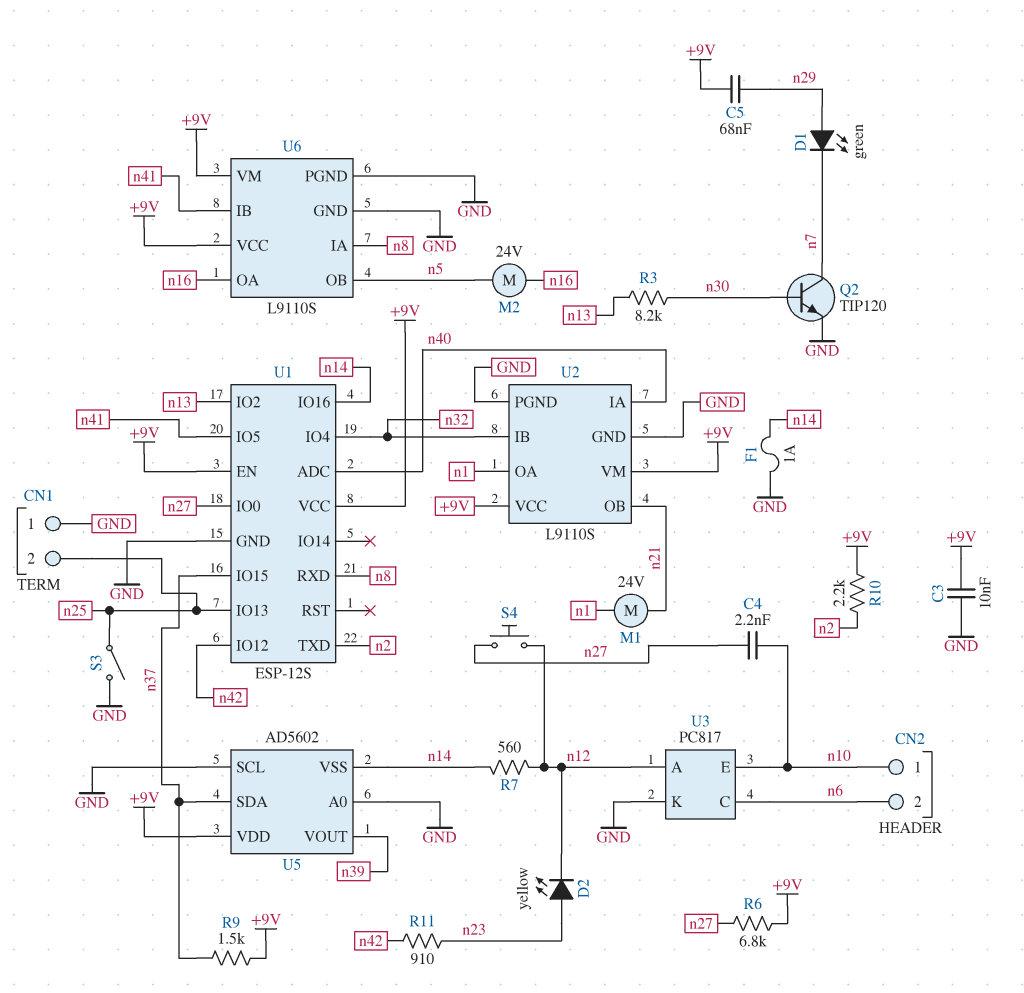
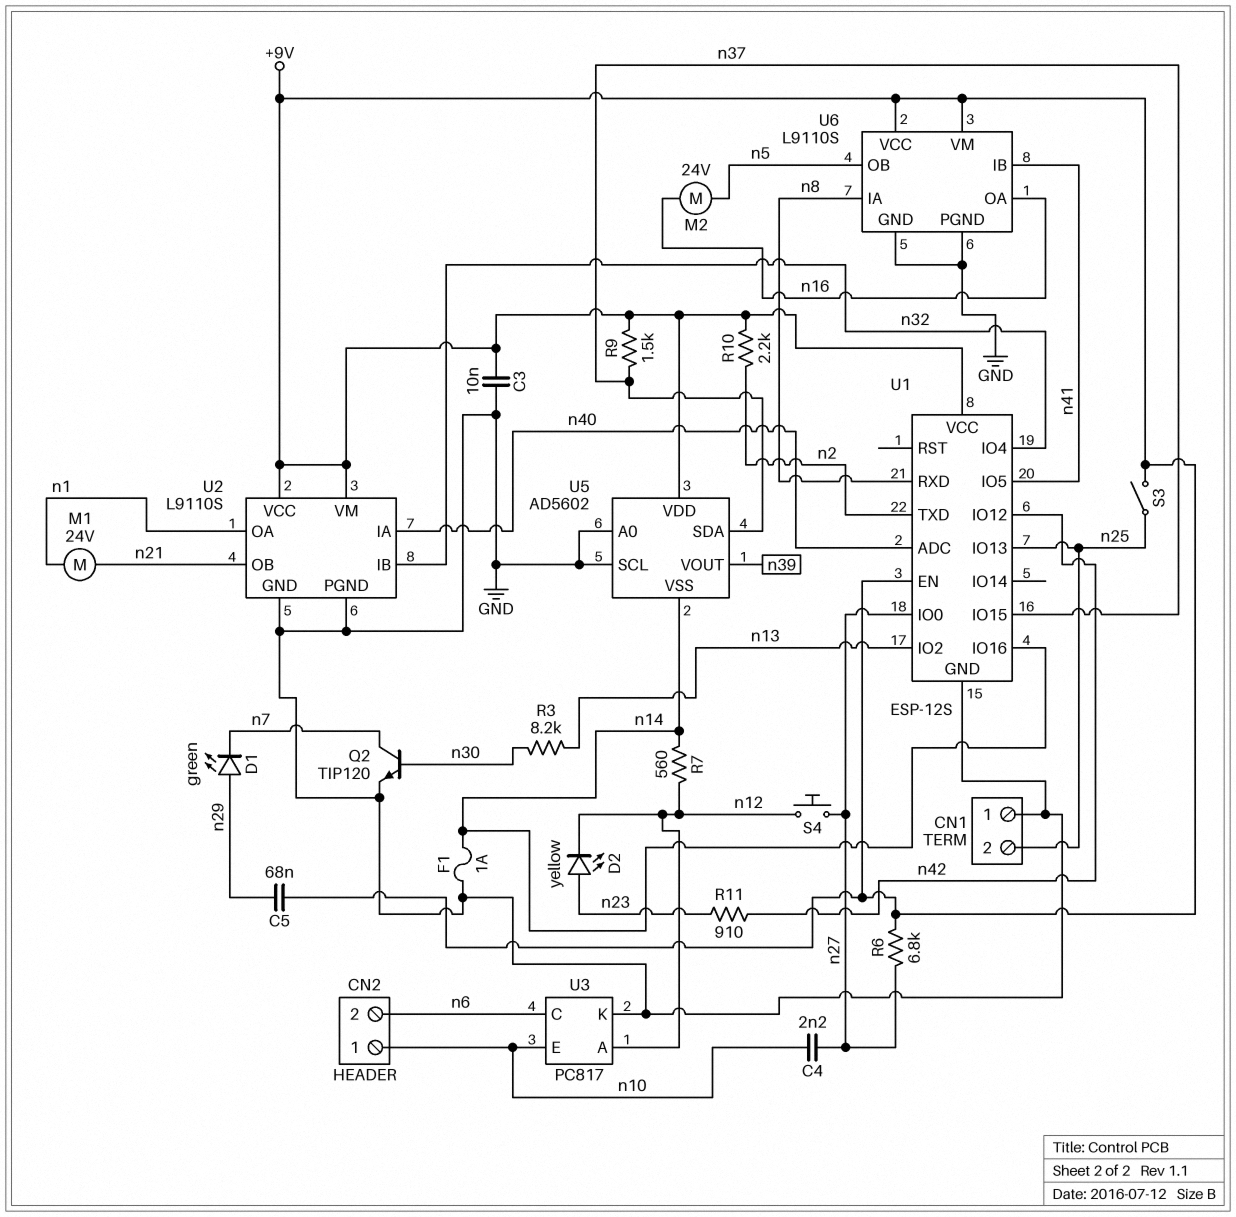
S3: switch (GND, n25) -> switch (+9V, n25)

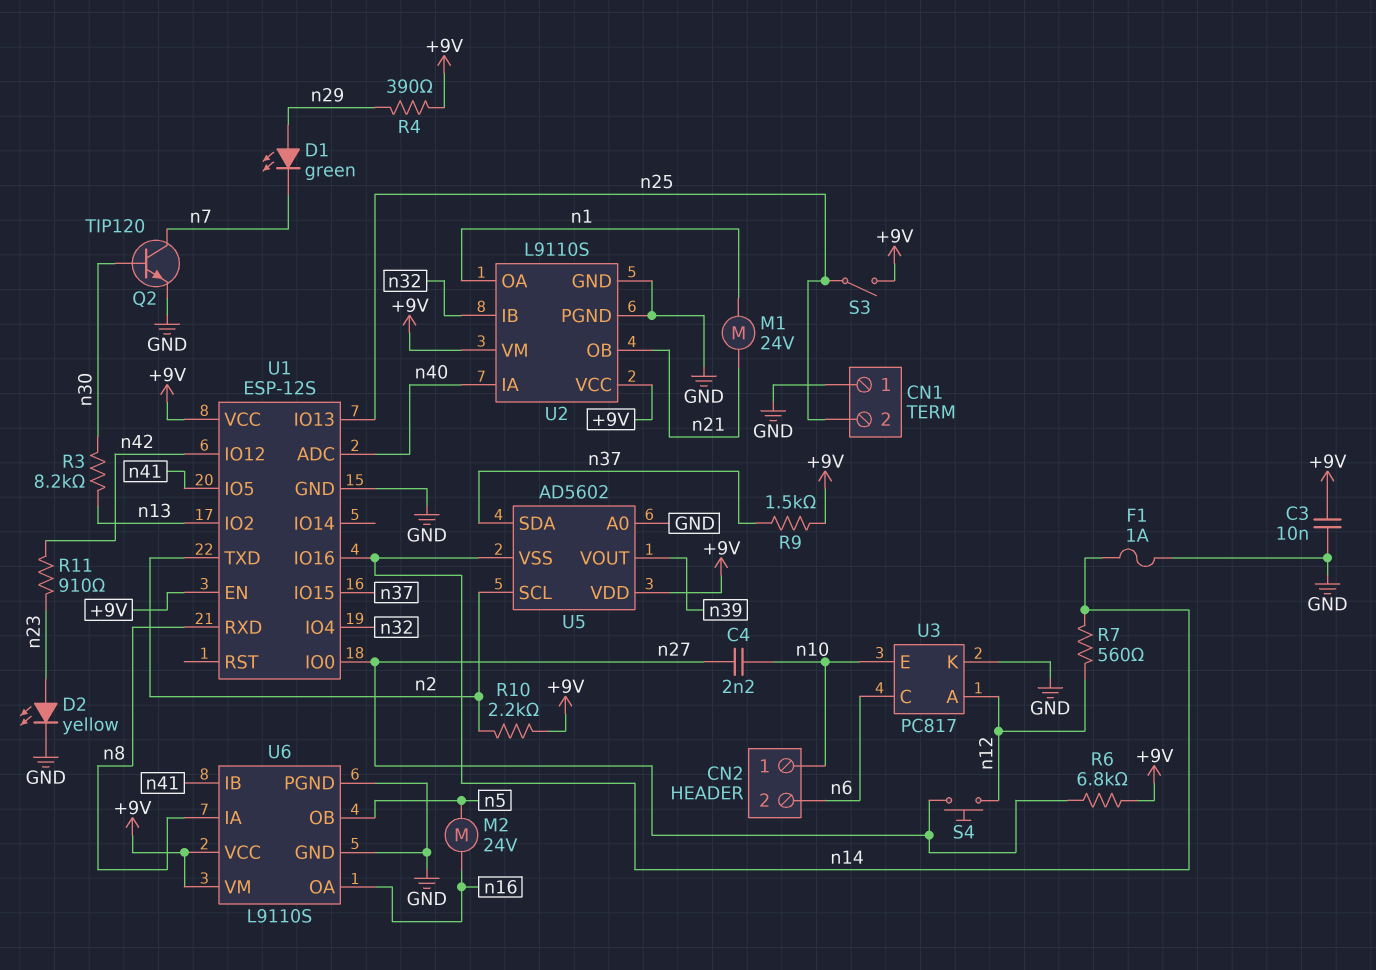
C5: 68nF (+9V, n29) -> none
D2: LED yellow (A n23, K n12) -> LED yellow (A n23, K GND)
R4: none -> 390 (+9V, n29)
U5 pin SCL: GND -> n2

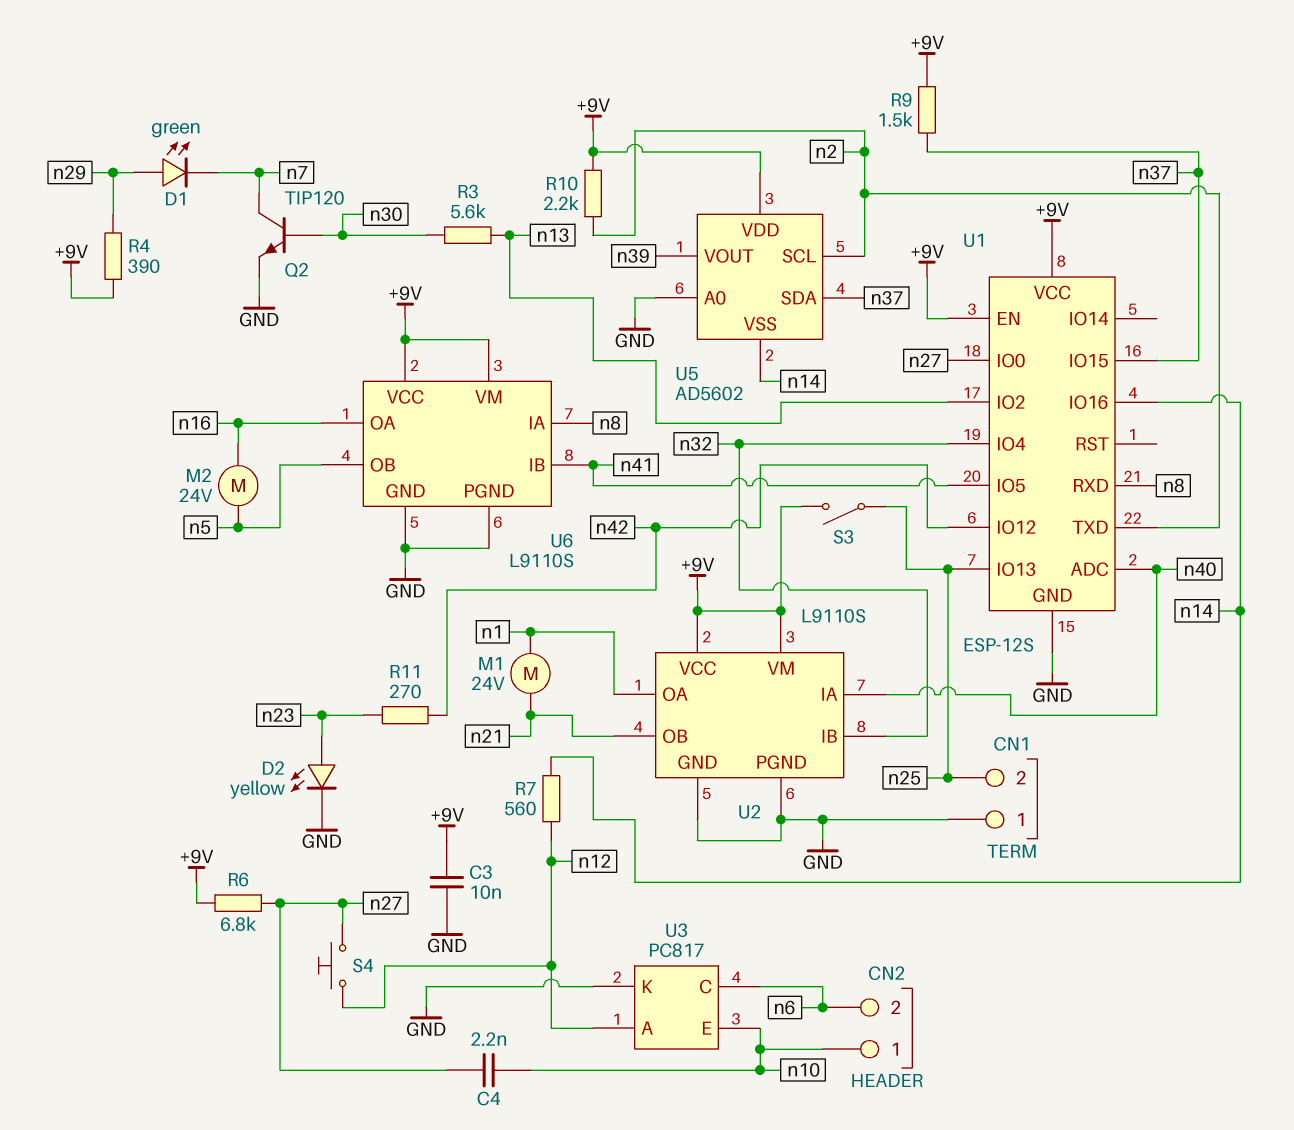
F1: 1A (GND, n14) -> none
R3: 8.2k (n13, n30) -> 5.6k (n13, n30)
R11: 910 (n23, n42) -> 270 (n23, n42)

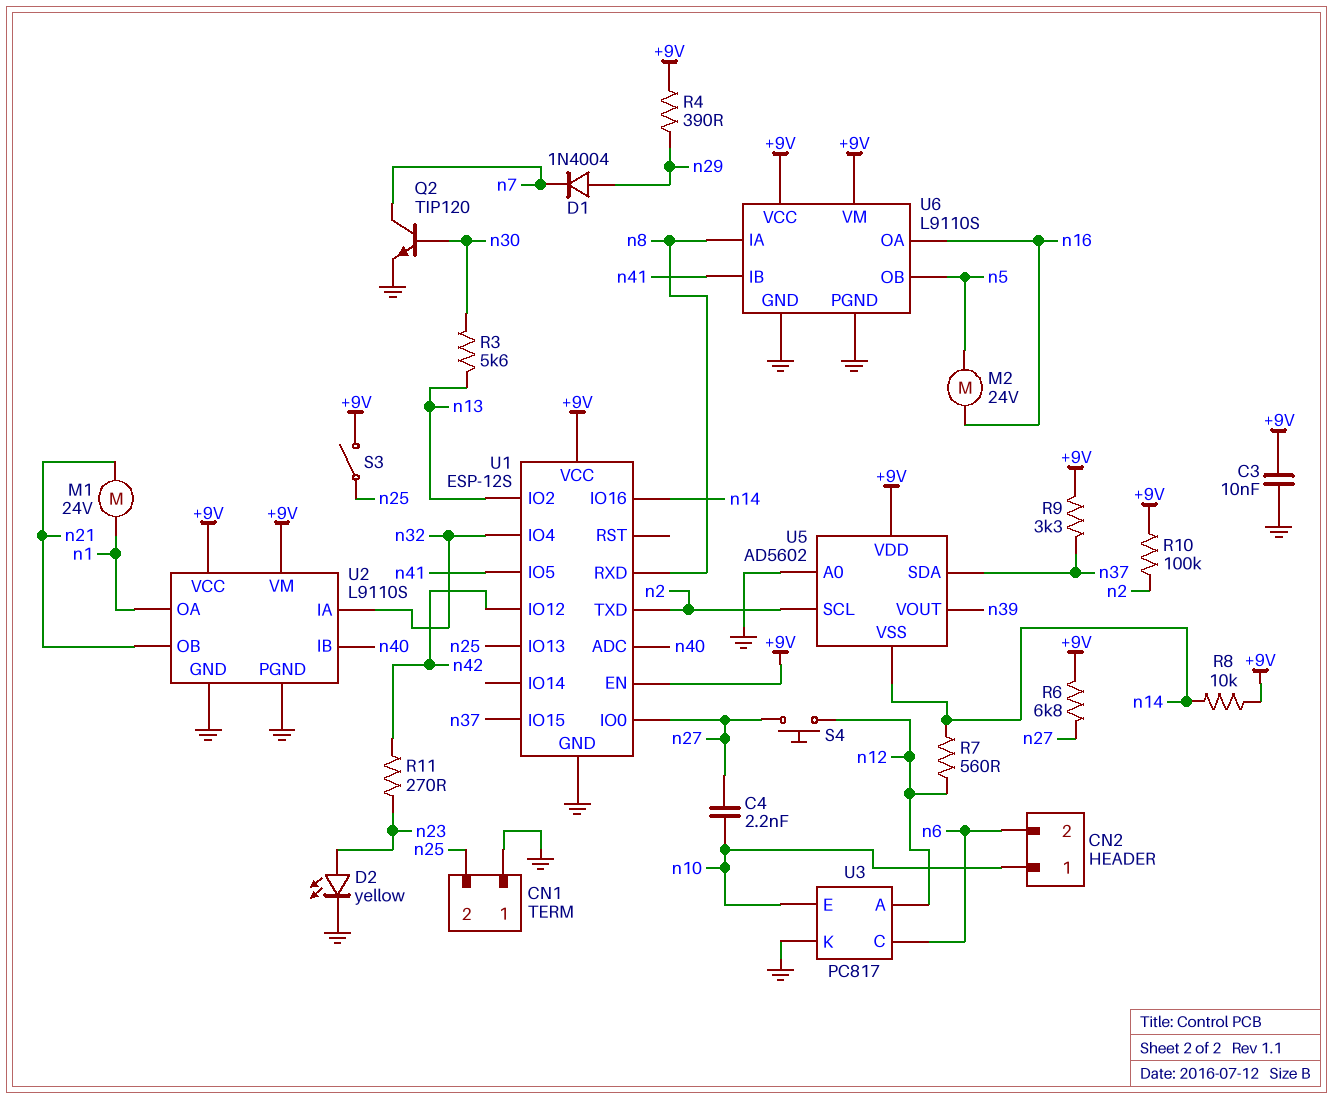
D1: LED green (A n29, K n7) -> diode 1N4004 (A n29, K n7)
R8: none -> 10k (+9V, n14)
R9: 1.5k (+9V, n37) -> 3.3k (+9V, n37)
R10: 2.2k (+9V, n2) -> 100k (+9V, n2)
U2 pin IA: n40 -> n32
U2 pin IB: n32 -> n40

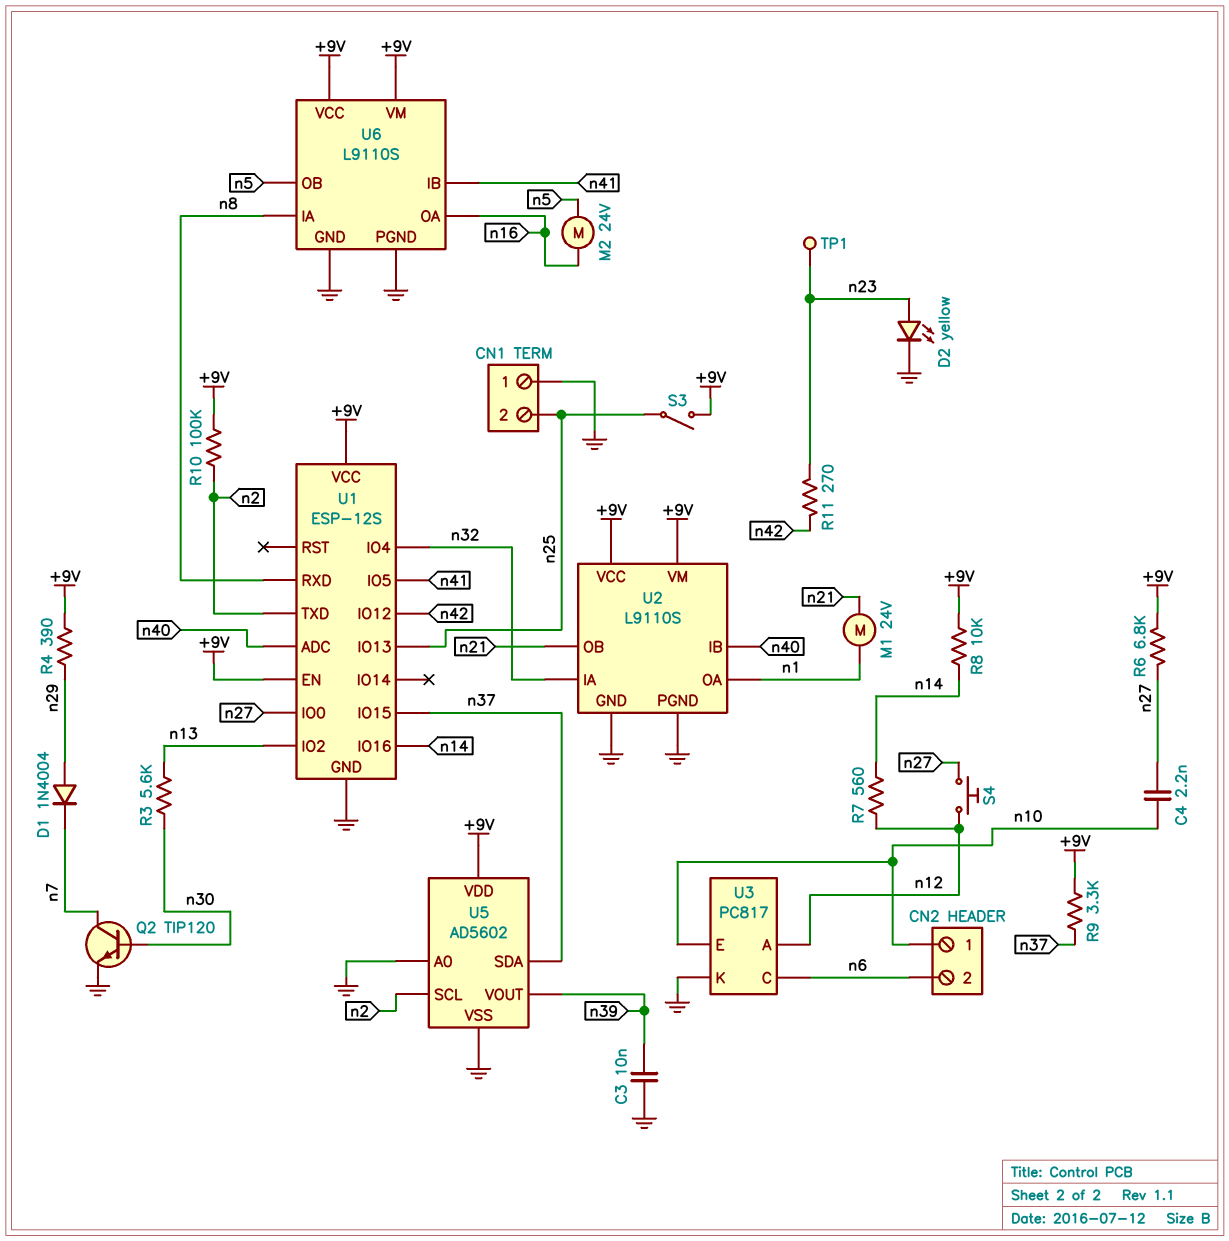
C3: 10nF (+9V, GND) -> 10nF (GND, n39)
TP1: none -> test point (n23)
U5 pin VSS: n14 -> GND

